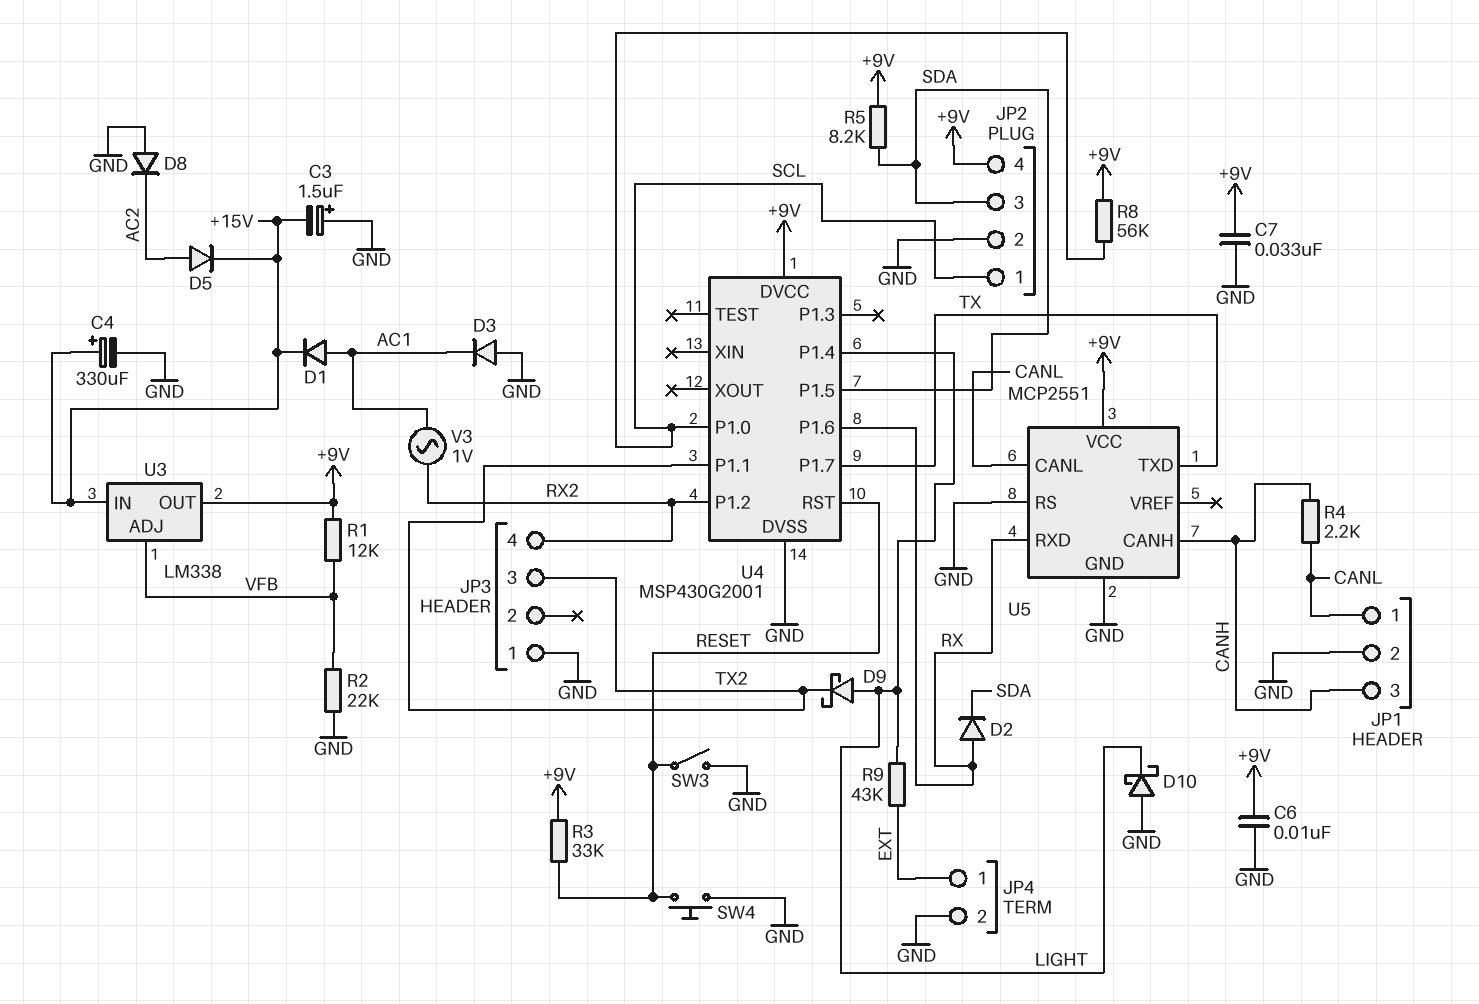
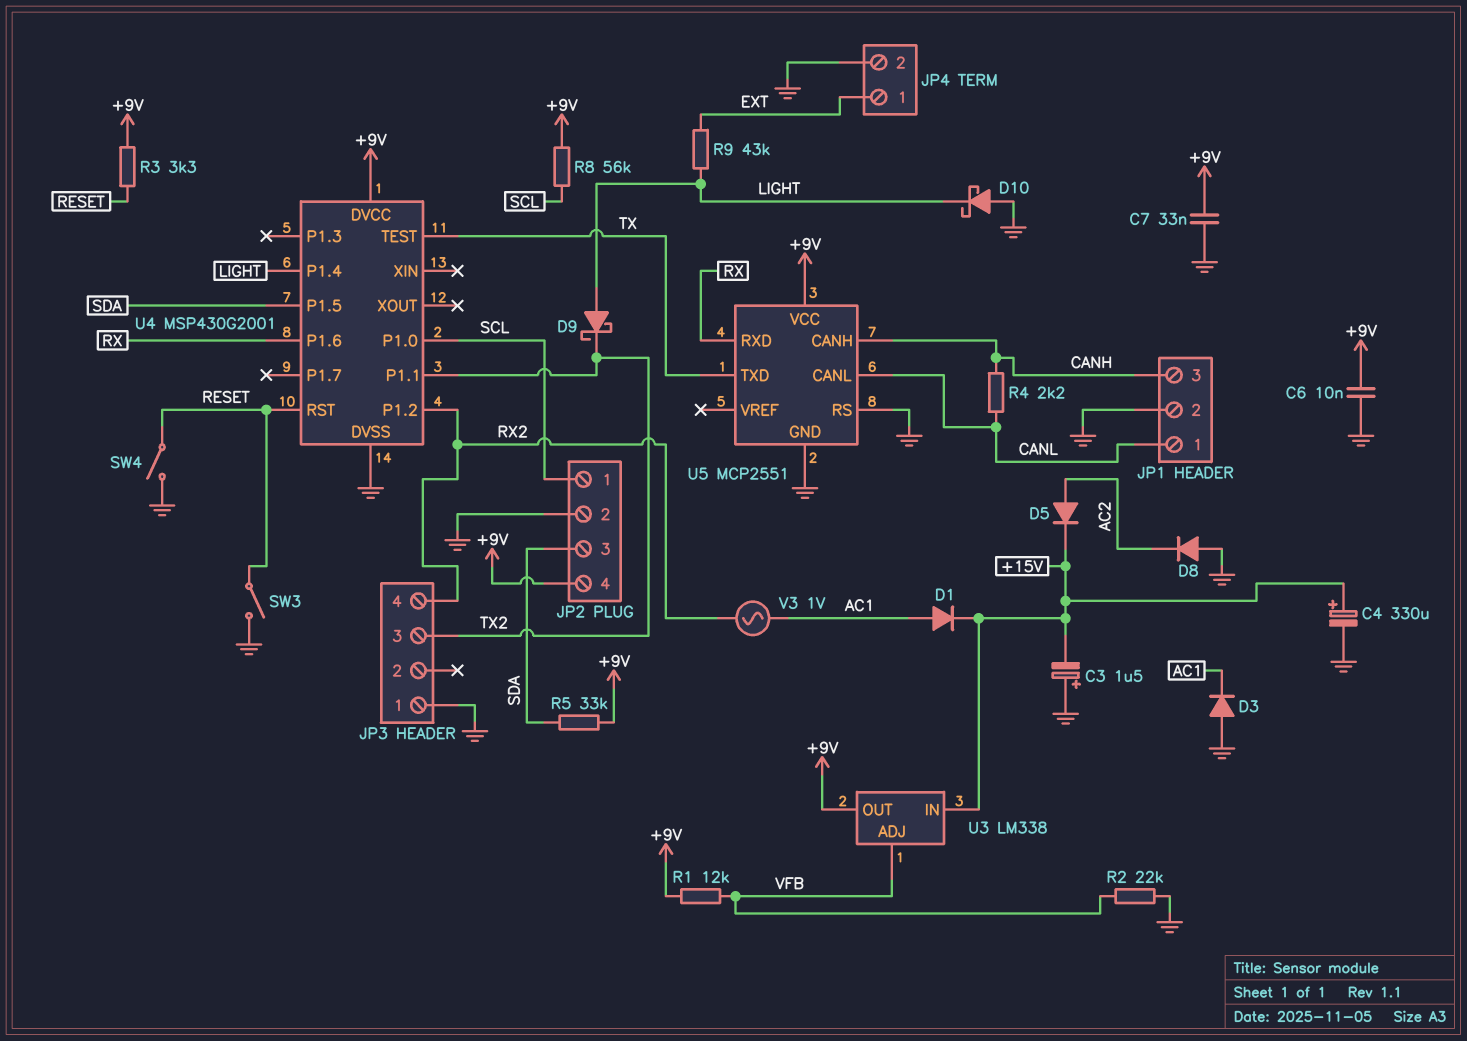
D2: diode (A RX, K SDA) -> none
R3: 33k (+9V, RESET) -> 3.3k (+9V, RESET)
R5: 8.2k (+9V, SDA) -> 33k (+9V, SDA)
SW4: button (GND, RESET) -> switch (GND, RESET)
U4 pin P1.7: TX -> none
U4 pin TEST: none -> TX

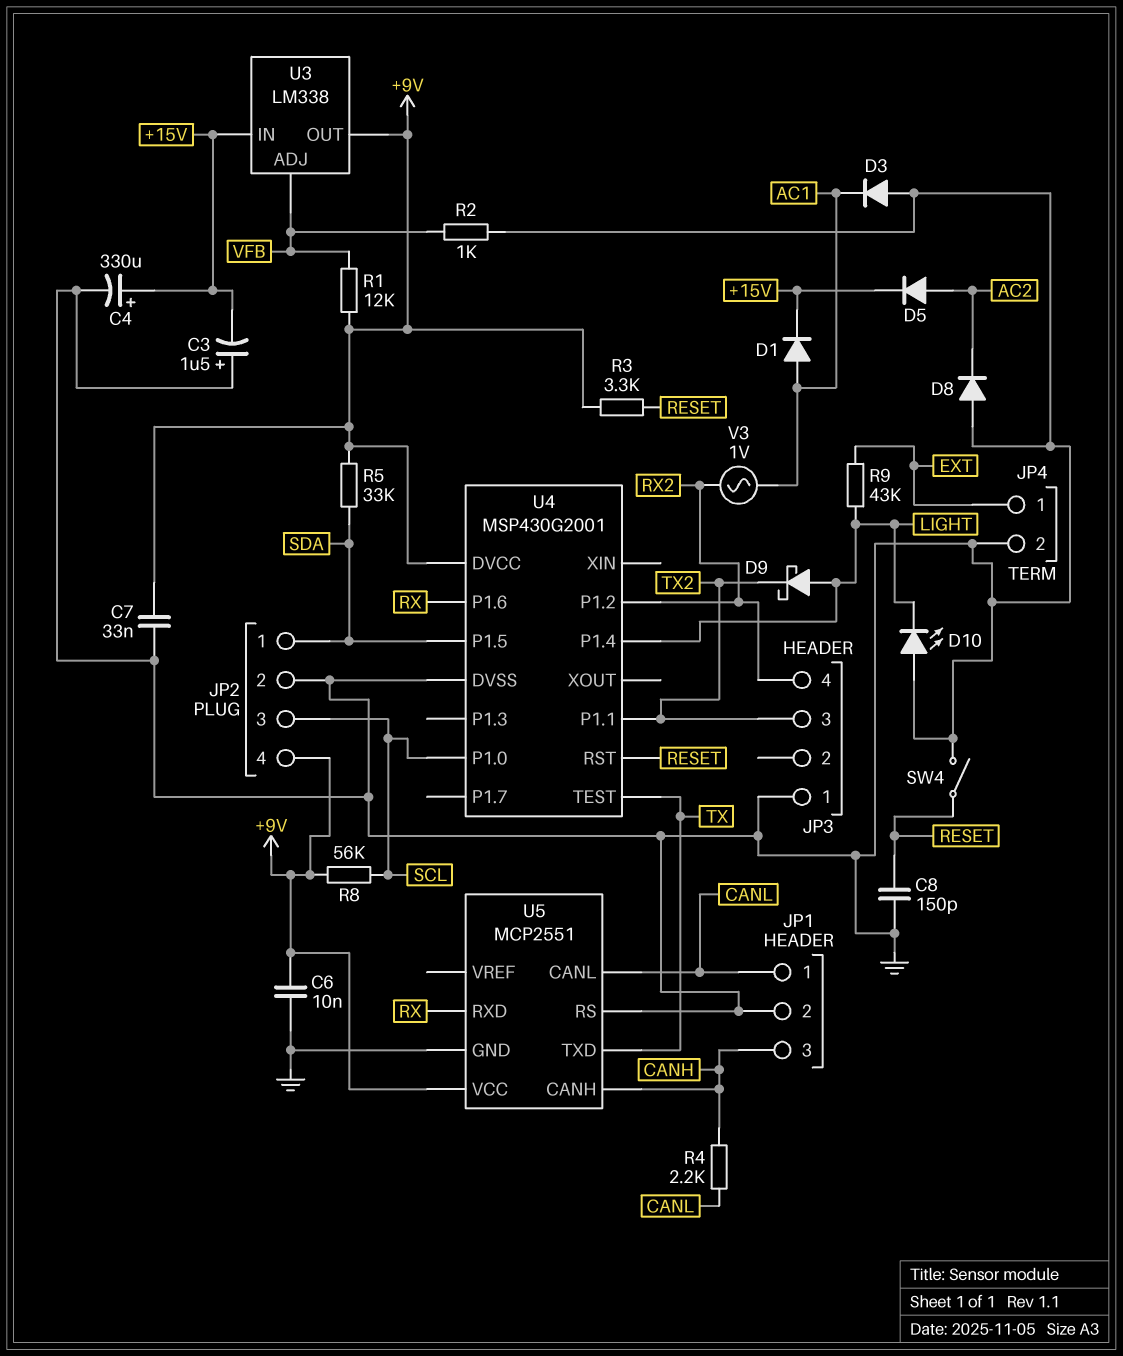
C8: none -> 150pF (GND, RESET)
D10: schottky (A GND, K LIGHT) -> LED (A GND, K LIGHT)
JP2 pin 1: SCL -> SDA
JP2 pin 3: SDA -> SCL
R2: 22k (GND, VFB) -> 1k (GND, VFB)
SW3: switch (GND, RESET) -> none

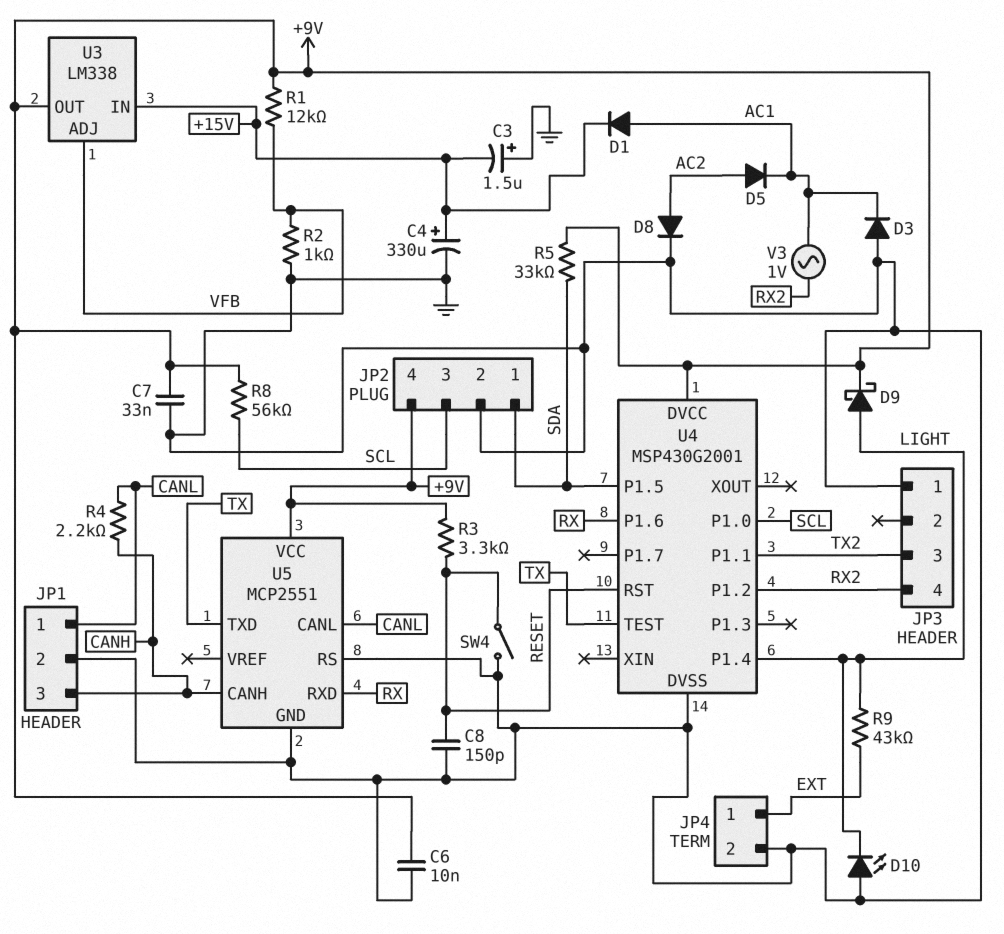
D5: diode (A AC2, K +15V) -> diode (A AC2, K AC1)
D8: diode (A GND, K AC2) -> diode (A AC2, K GND)
D9: schottky (A LIGHT, K TX2) -> schottky (A LIGHT, K +9V)

